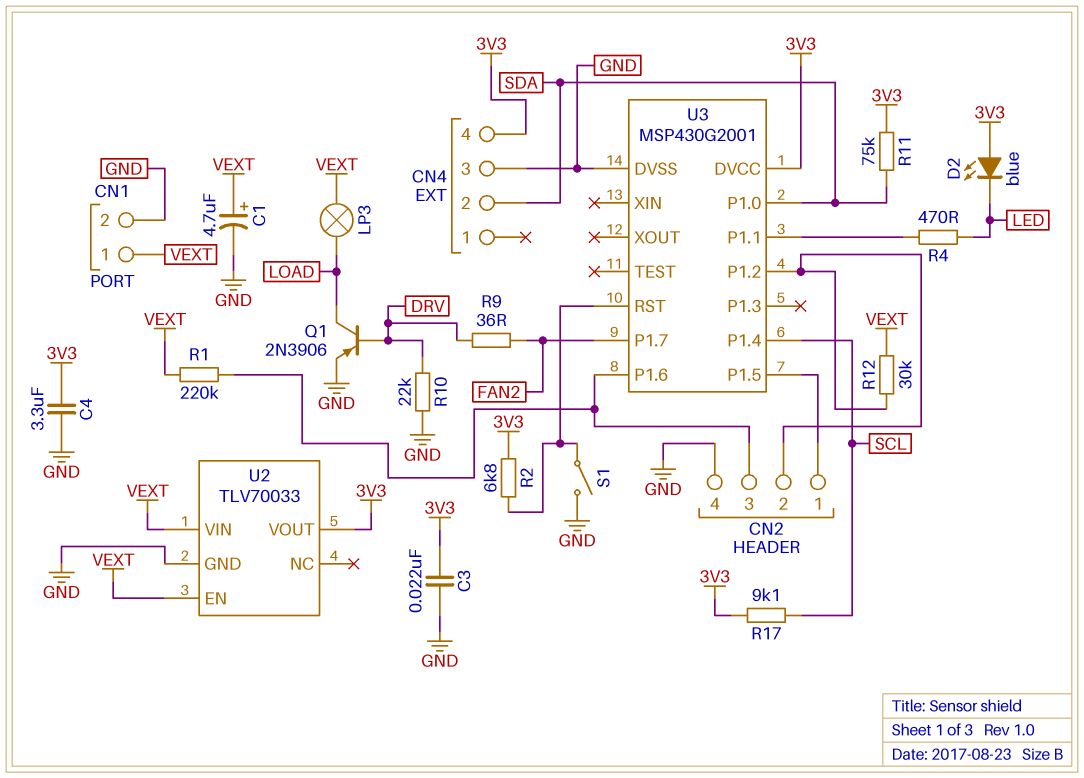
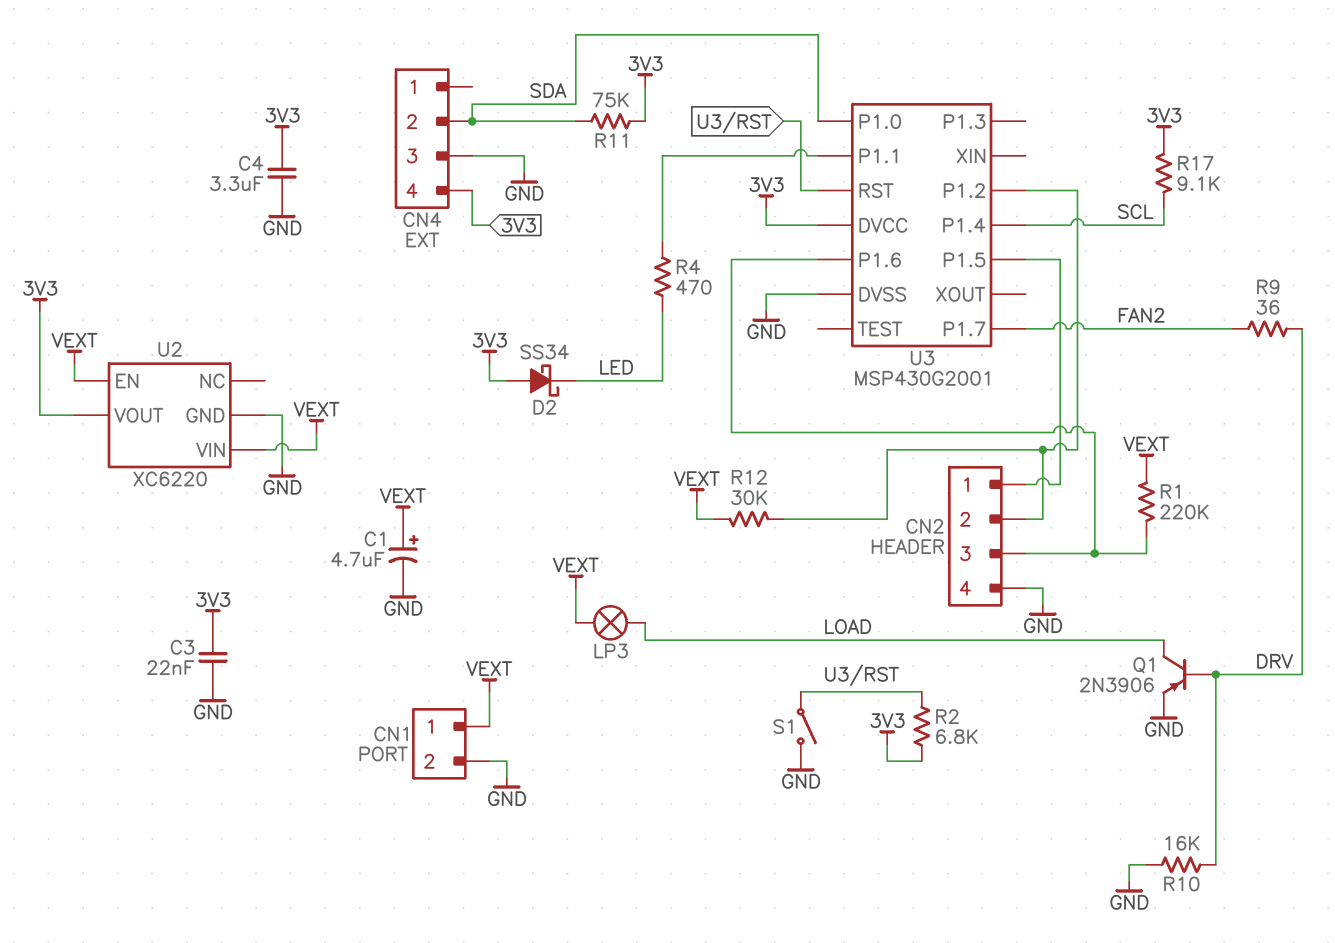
D2: LED blue (A 3V3, K LED) -> schottky SS34 (A 3V3, K LED)
R10: 22k (DRV, GND) -> 16k (DRV, GND)
U2: TLV70033 -> XC6220

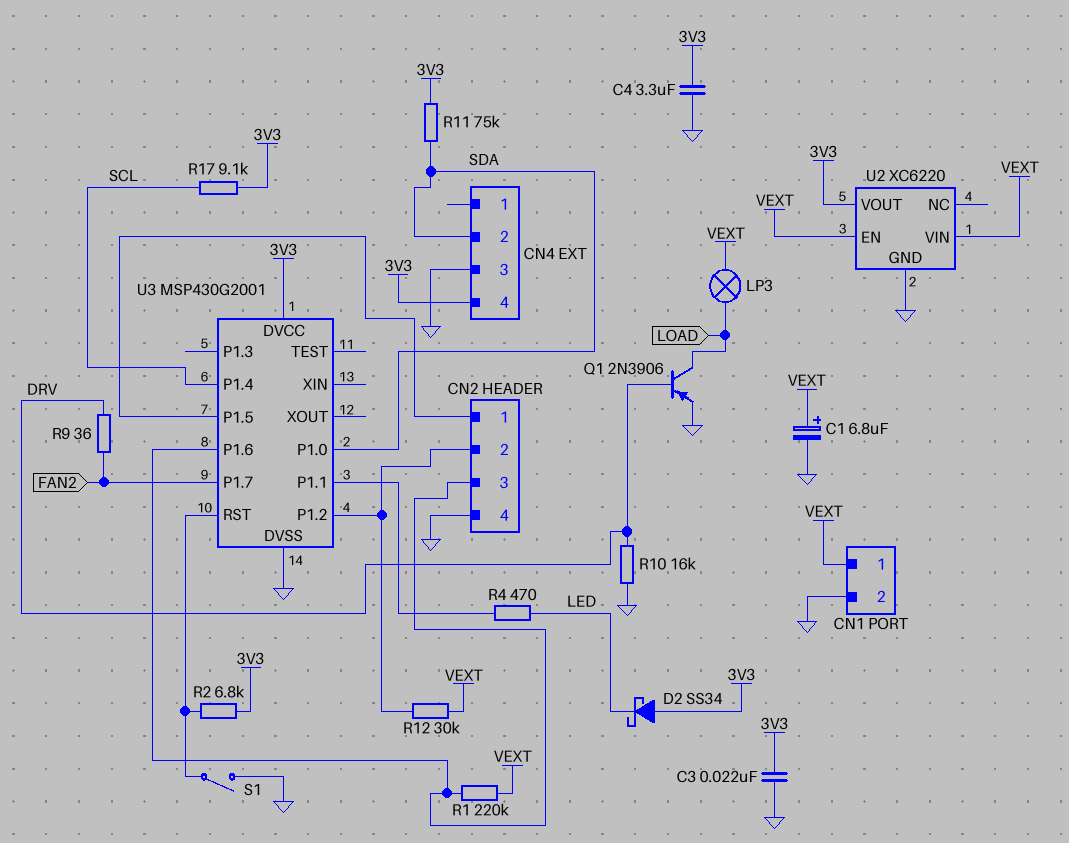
C1: 4.7uF (plus VEXT, minus GND) -> 6.8uF (plus VEXT, minus GND)

